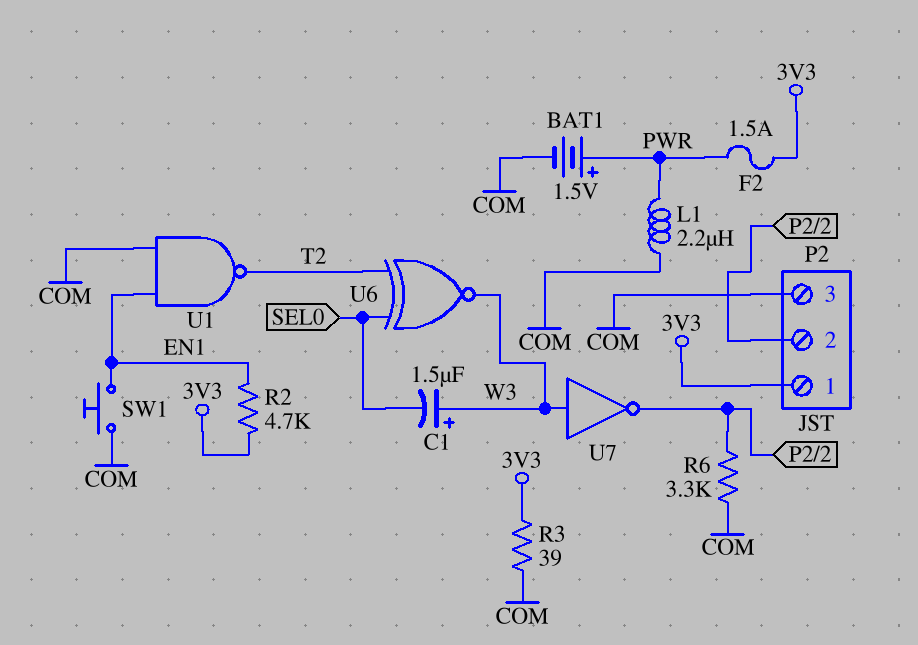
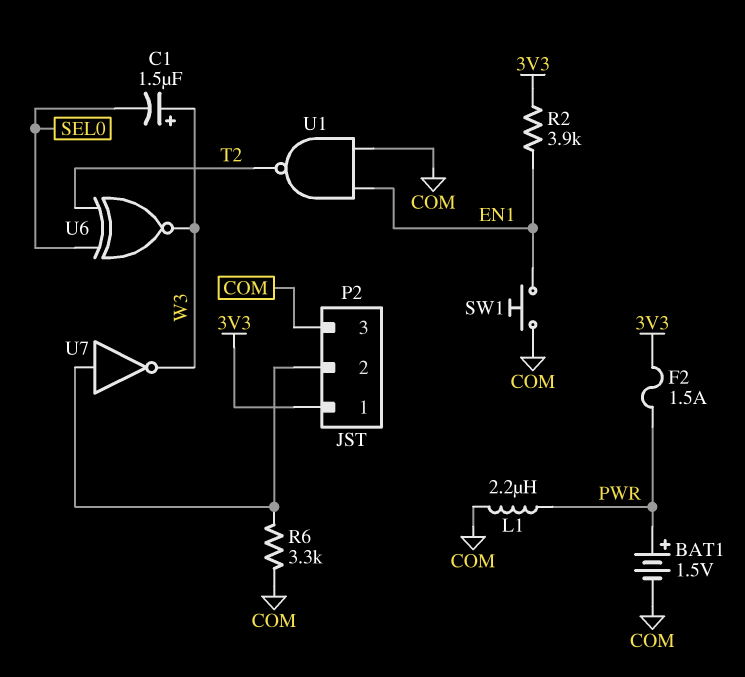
R2: 4.7k (3V3, EN1) -> 3.9k (3V3, EN1)
R3: 39 (3V3, COM) -> none
U7: NOT (in W3, out P2/2) -> NOT (in P2/2, out W3)

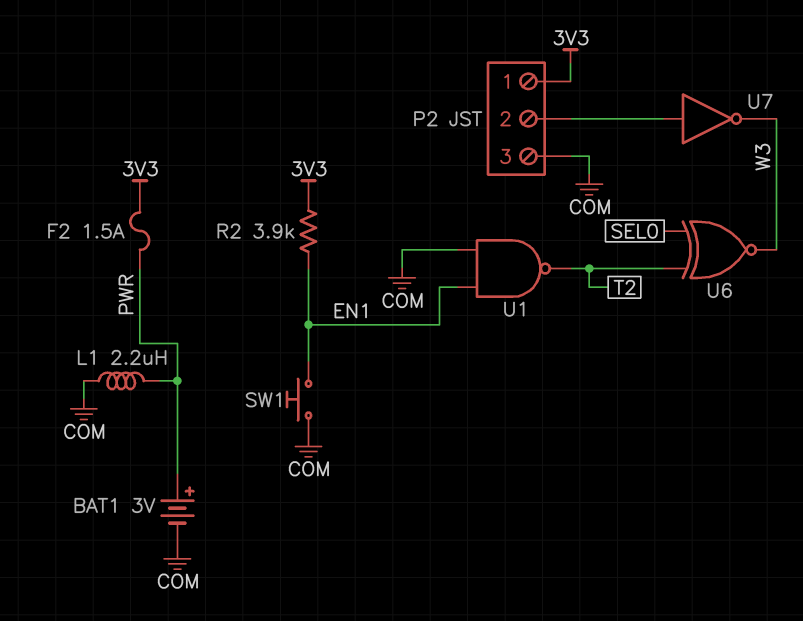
BAT1: 1.5V (plus PWR, minus COM) -> 3V (plus PWR, minus COM)
C1: 1.5uF (plus W3, minus SEL0) -> none
R6: 3.3k (COM, P2/2) -> none

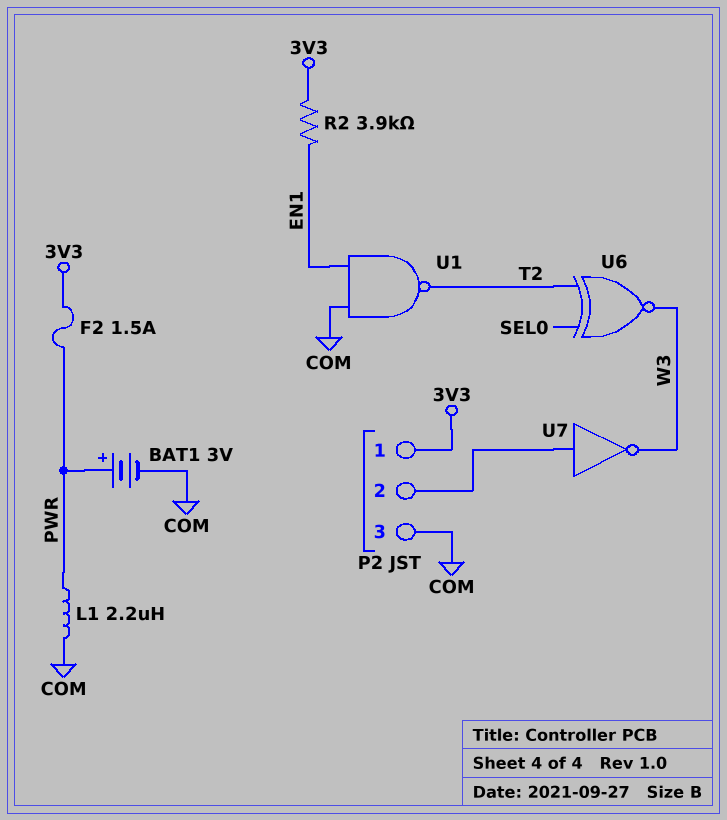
SW1: button (COM, EN1) -> none

